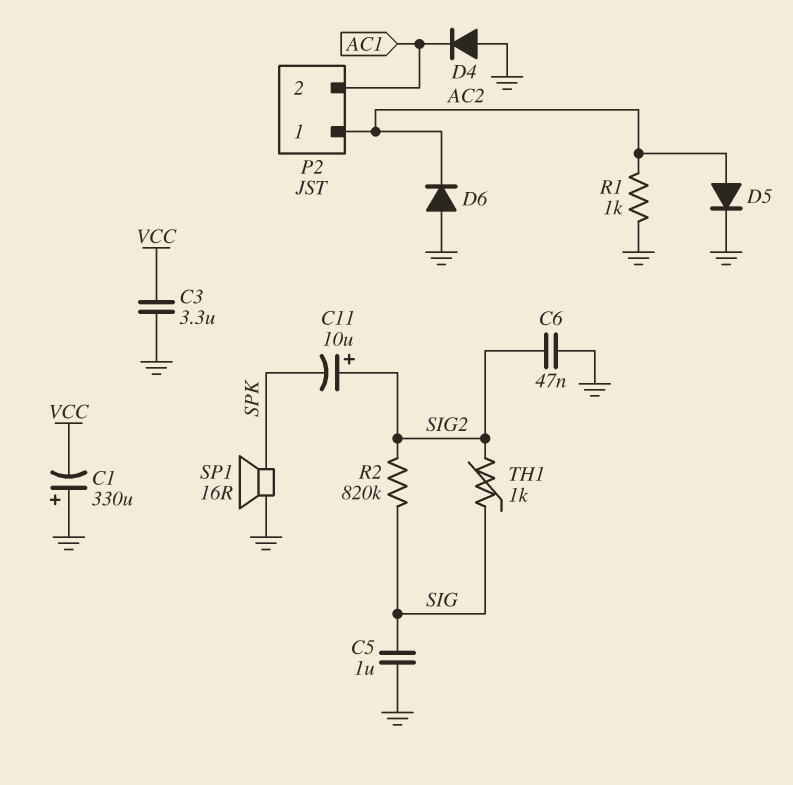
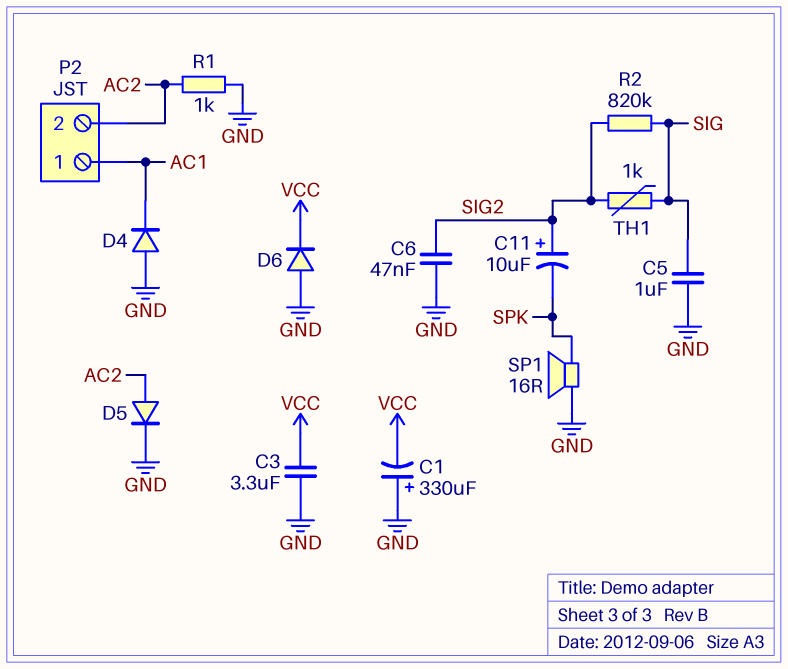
D6: diode (A GND, K AC2) -> diode (A GND, K VCC)
P2 pin 1: AC2 -> AC1
P2 pin 2: AC1 -> AC2

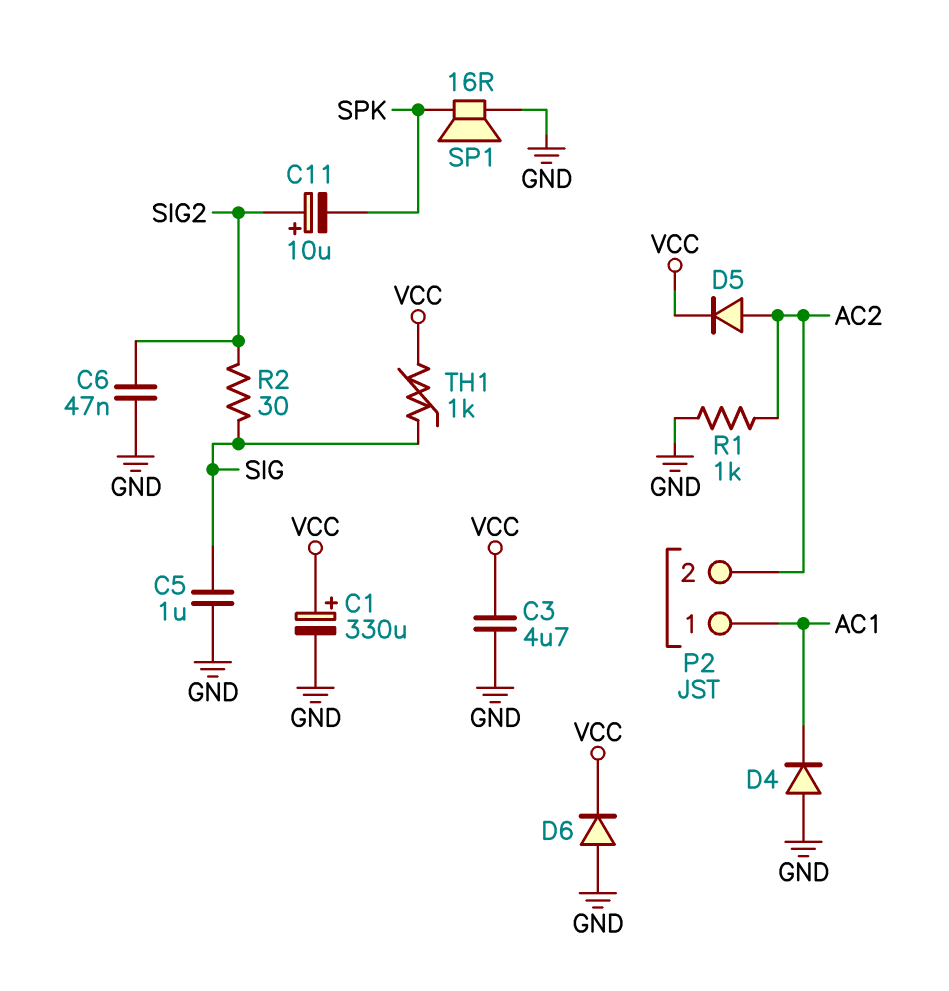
C1: 330uF (plus GND, minus VCC) -> 330uF (plus VCC, minus GND)
C3: 3.3uF (GND, VCC) -> 4.7uF (GND, VCC)
D5: diode (A AC2, K GND) -> diode (A AC2, K VCC)
R2: 820k (SIG, SIG2) -> 30 (SIG, SIG2)
TH1: 1k (SIG, SIG2) -> 1k (SIG, VCC)

